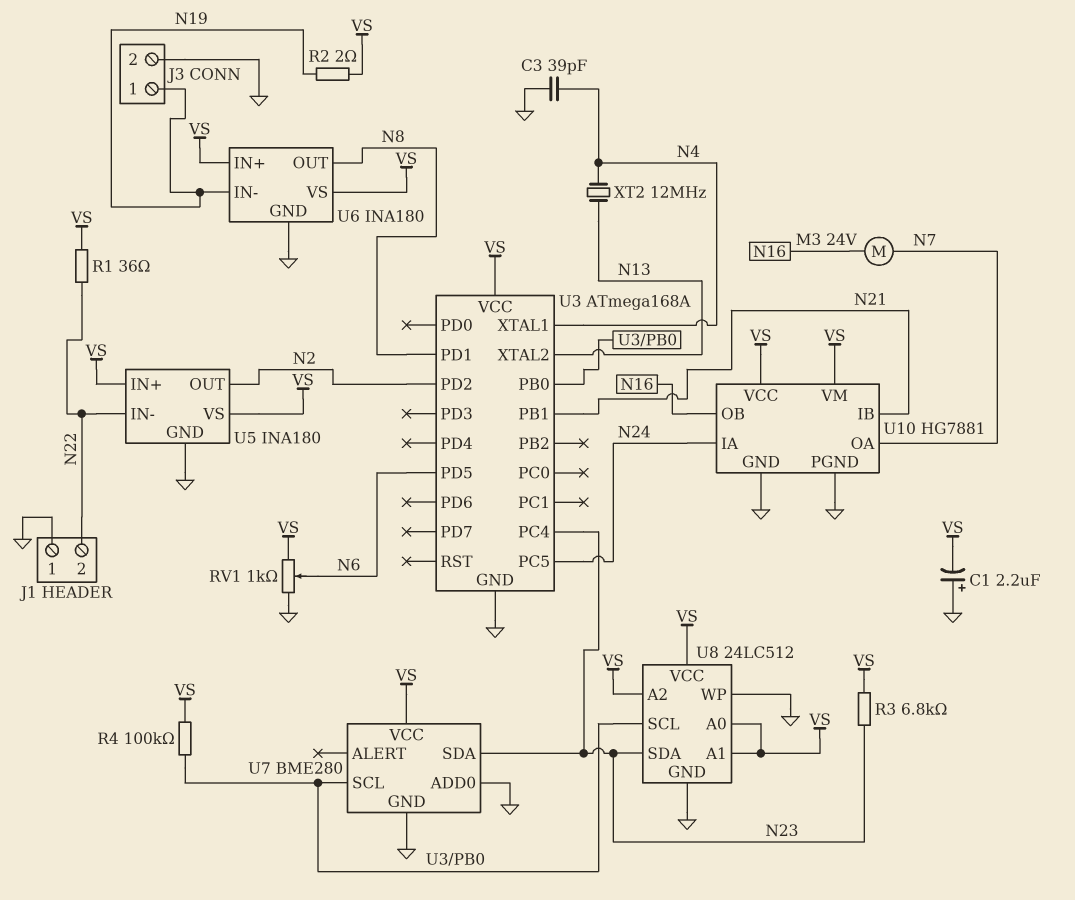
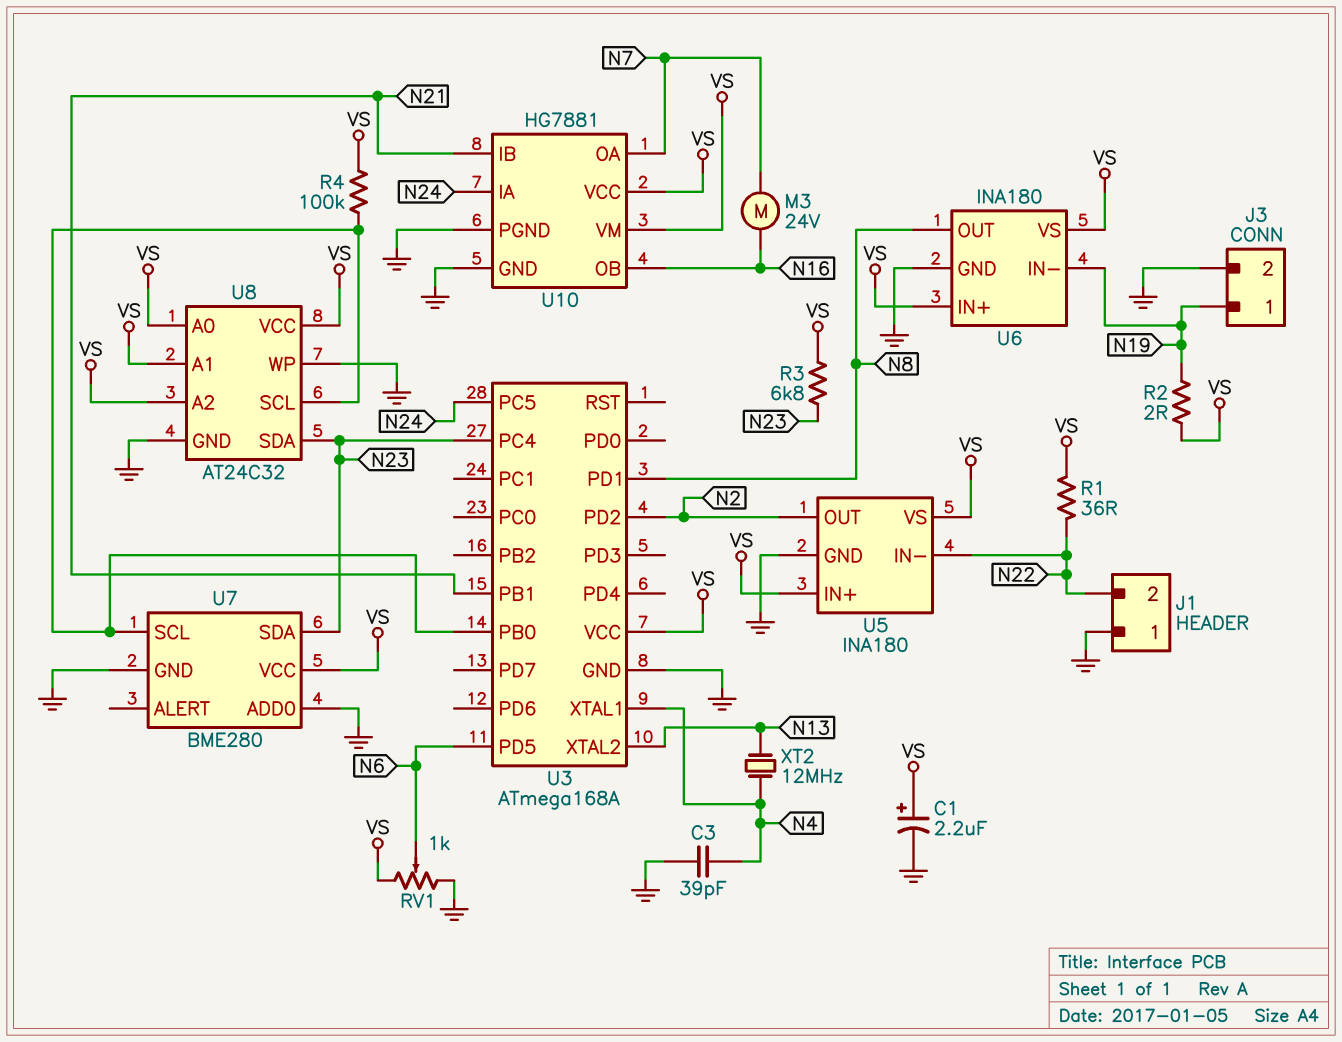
C1: 2.2uF (plus GND, minus VS) -> 2.2uF (plus VS, minus GND)
U8: 24LC512 -> AT24C32

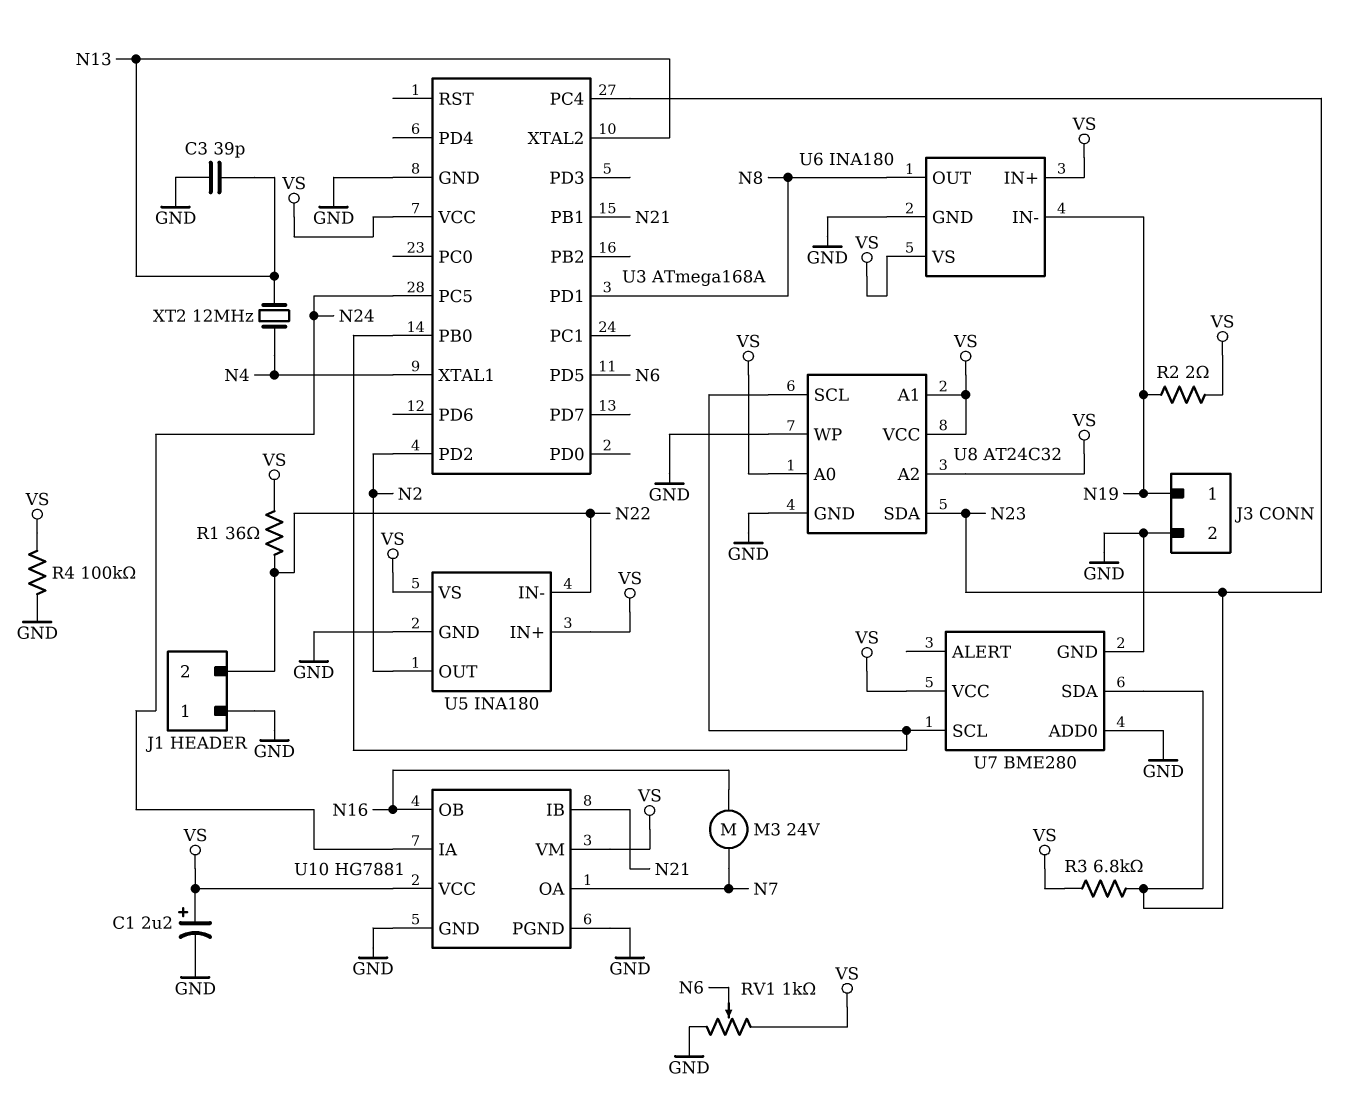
C3: 39pF (GND, N4) -> 39pF (GND, N13)
R4: 100k (U3/PB0, VS) -> 100k (GND, VS)

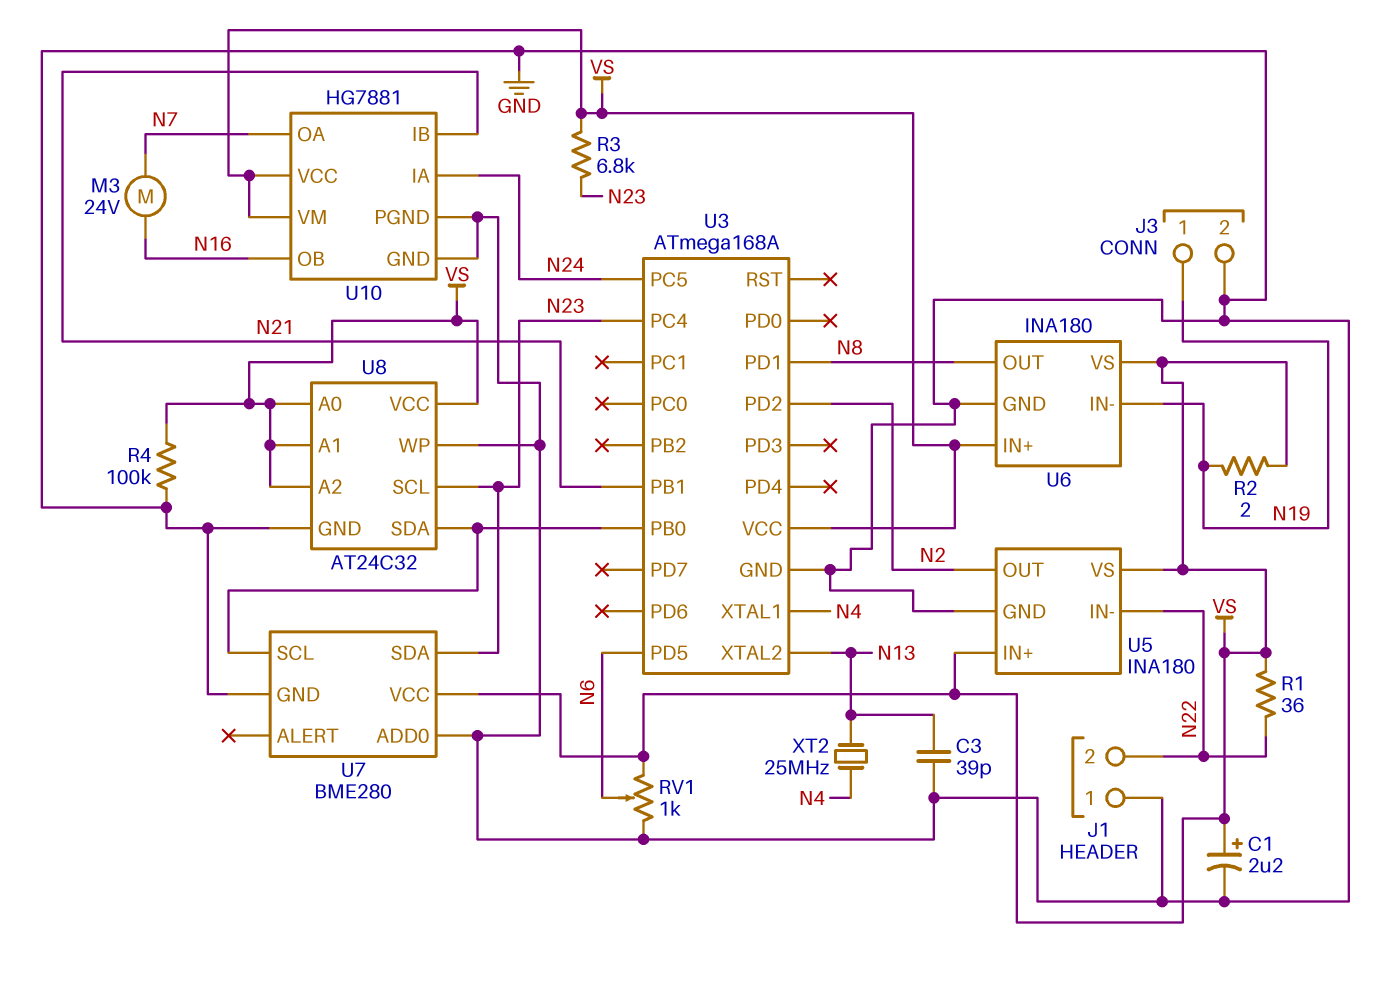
U8 pin SCL: U3/PB0 -> N23
U8 pin SDA: N23 -> U3/PB0
XT2: 12MHz (N4, N13) -> 25MHz (N4, N13)

